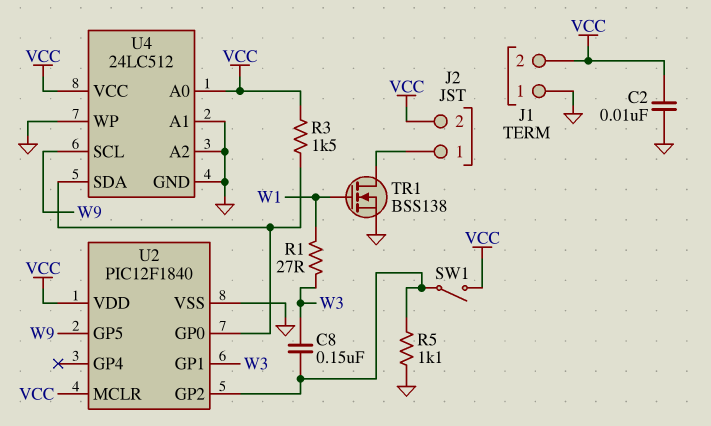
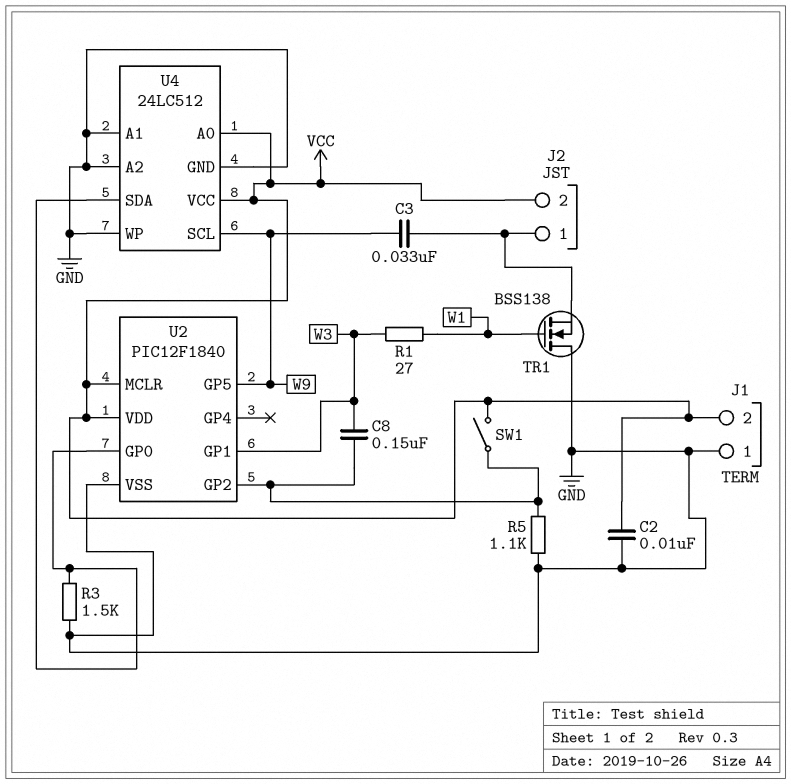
C3: none -> 33nF (J2/1, W9)
R3: 1.5k (U2/GP0, VCC) -> 1.5k (GND, U2/GP0)
TR1: NMOS BSS138 (G W1, D J2/1, S GND) -> NMOS BSS138 (G W1, D GND, S J2/1)

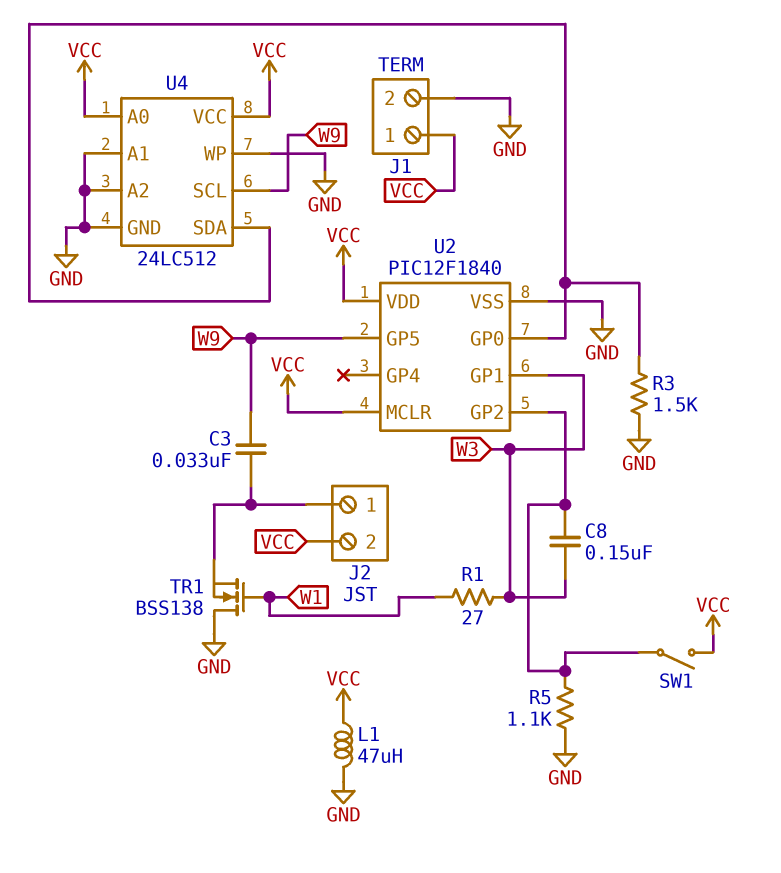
C2: 10nF (GND, VCC) -> none
J1 pin 1: GND -> VCC
J1 pin 2: VCC -> GND
L1: none -> 47uH (GND, VCC)

